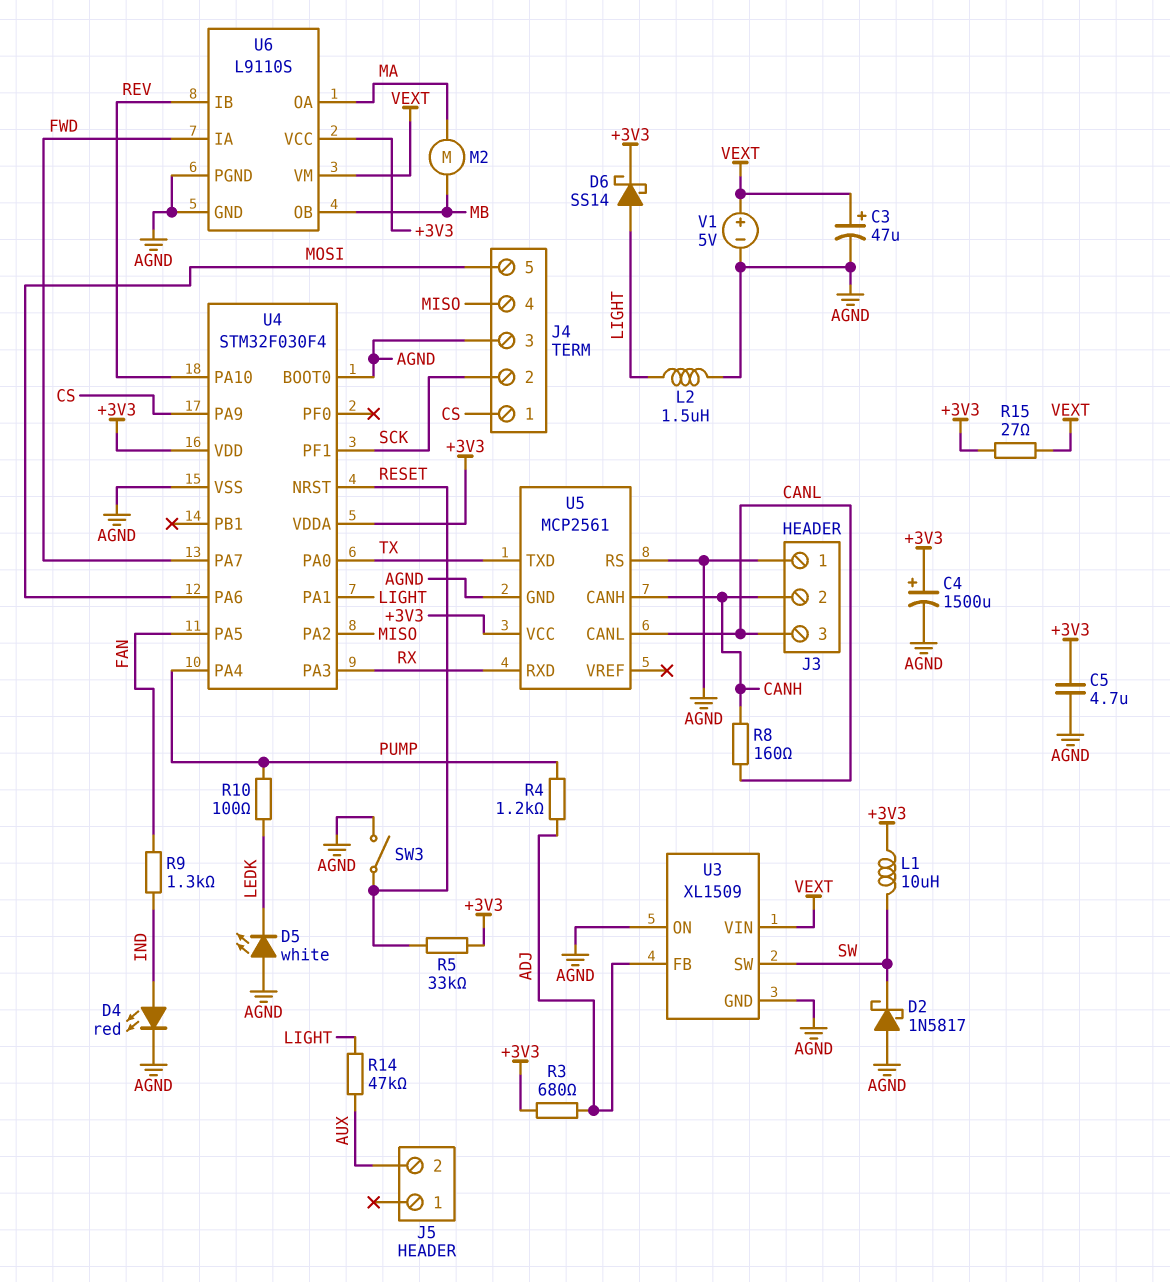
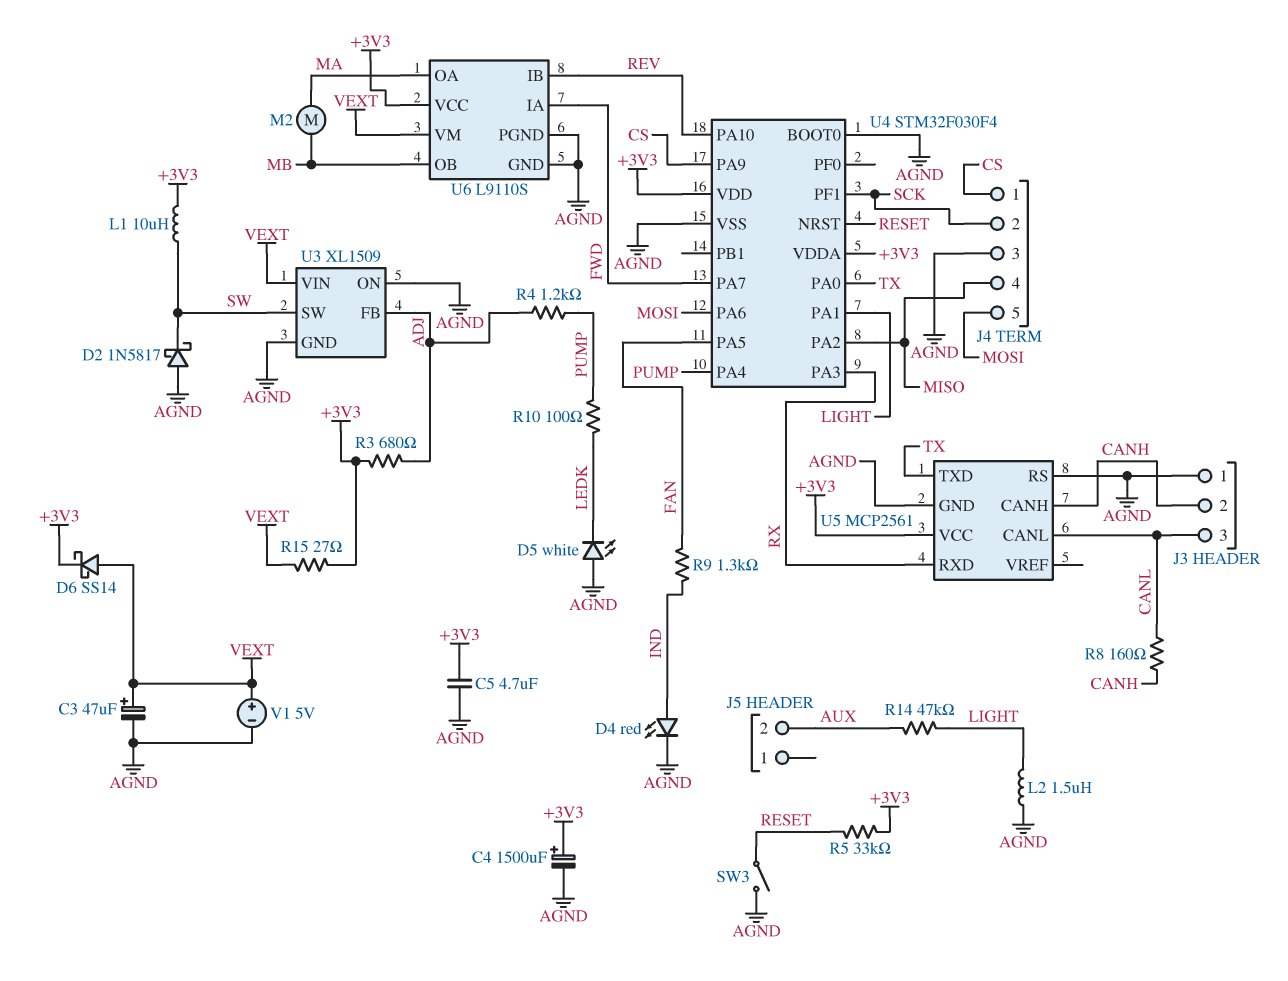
D6: schottky SS14 (A LIGHT, K +3V3) -> schottky SS14 (A VEXT, K +3V3)

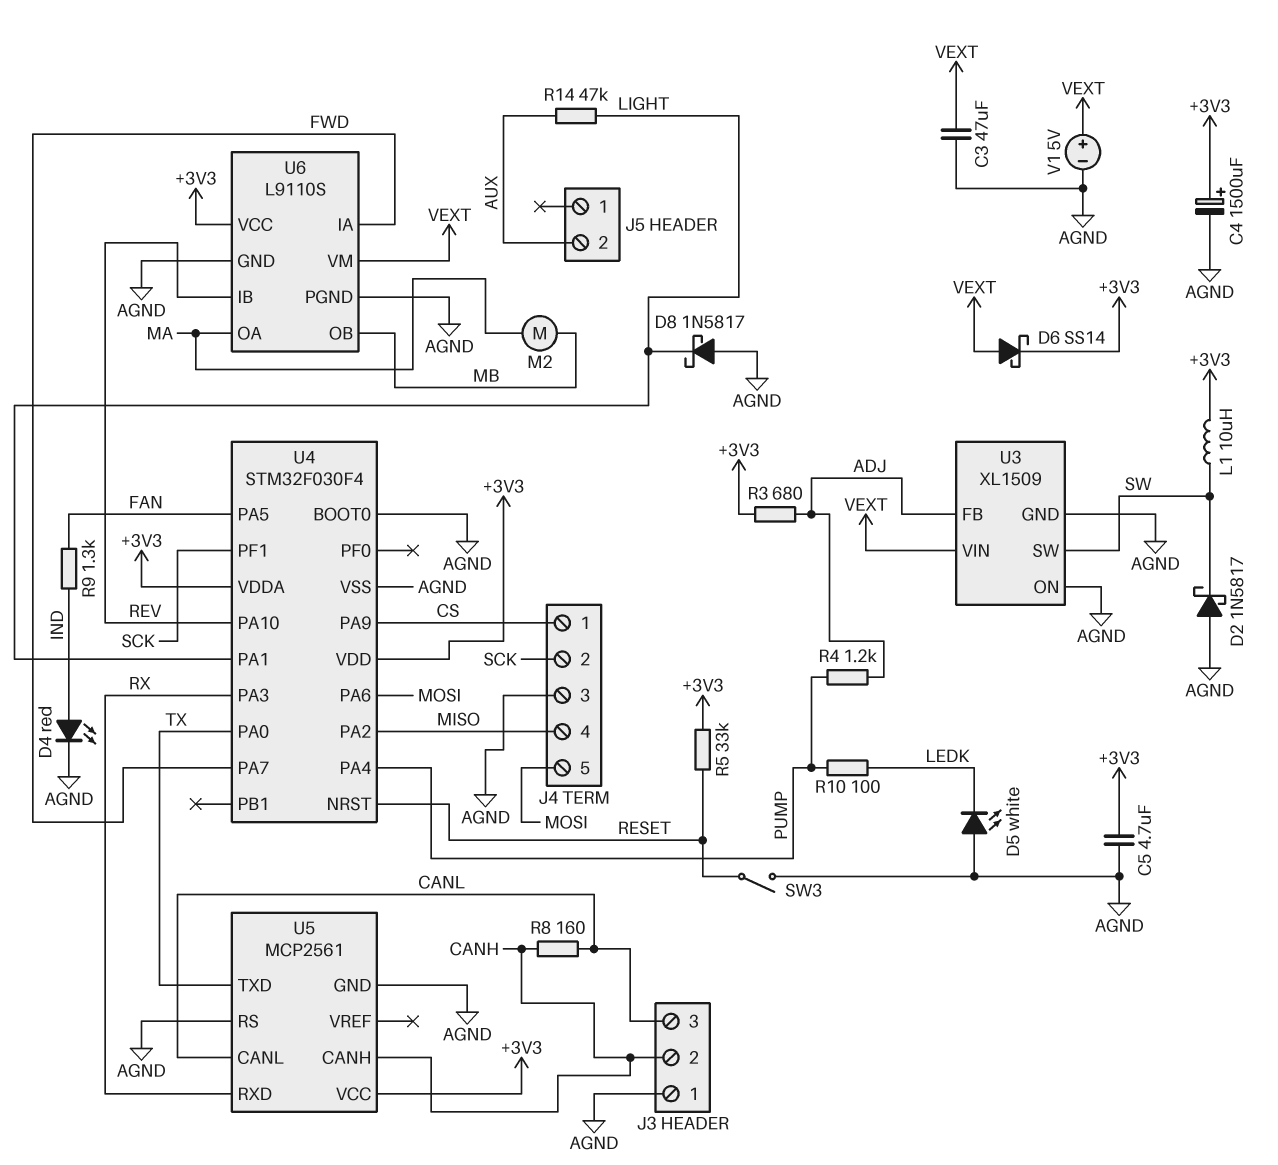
C3: 47uF (plus VEXT, minus AGND) -> 47uF (AGND, VEXT)
D8: none -> schottky 1N5817 (A AGND, K LIGHT)
L2: 1.5uH (AGND, LIGHT) -> none
R15: 27 (+3V3, VEXT) -> none

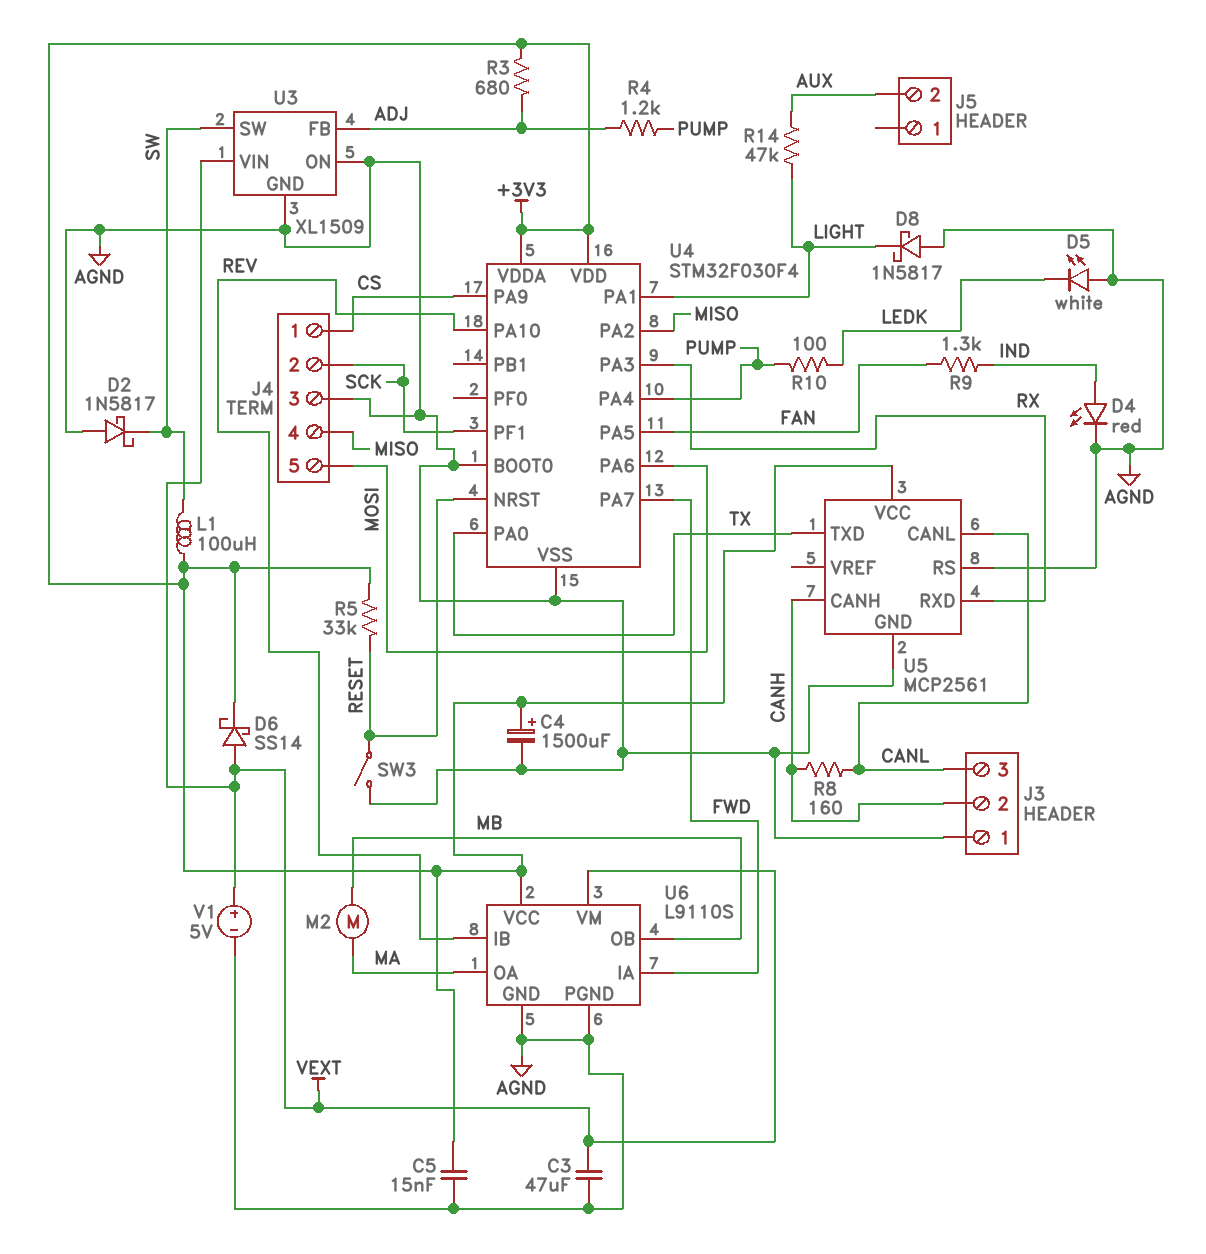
C5: 4.7uF (+3V3, AGND) -> 15nF (+3V3, AGND)
L1: 10uH (+3V3, SW) -> 100uH (+3V3, SW)

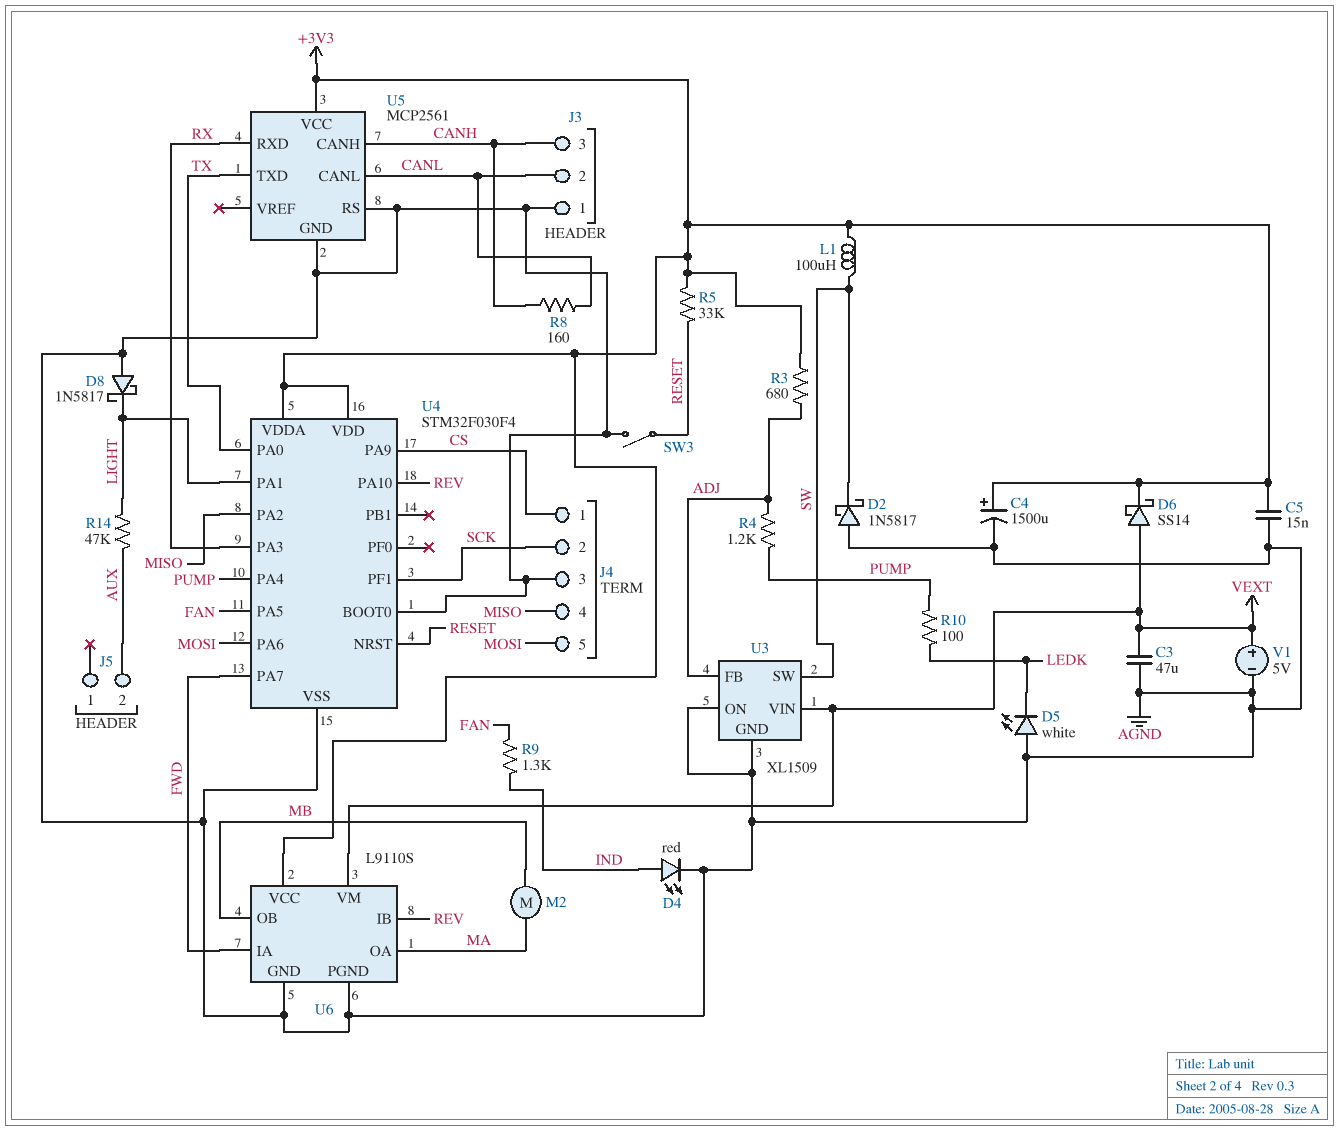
J3 pin 2: CANH -> CANL
J3 pin 3: CANL -> CANH

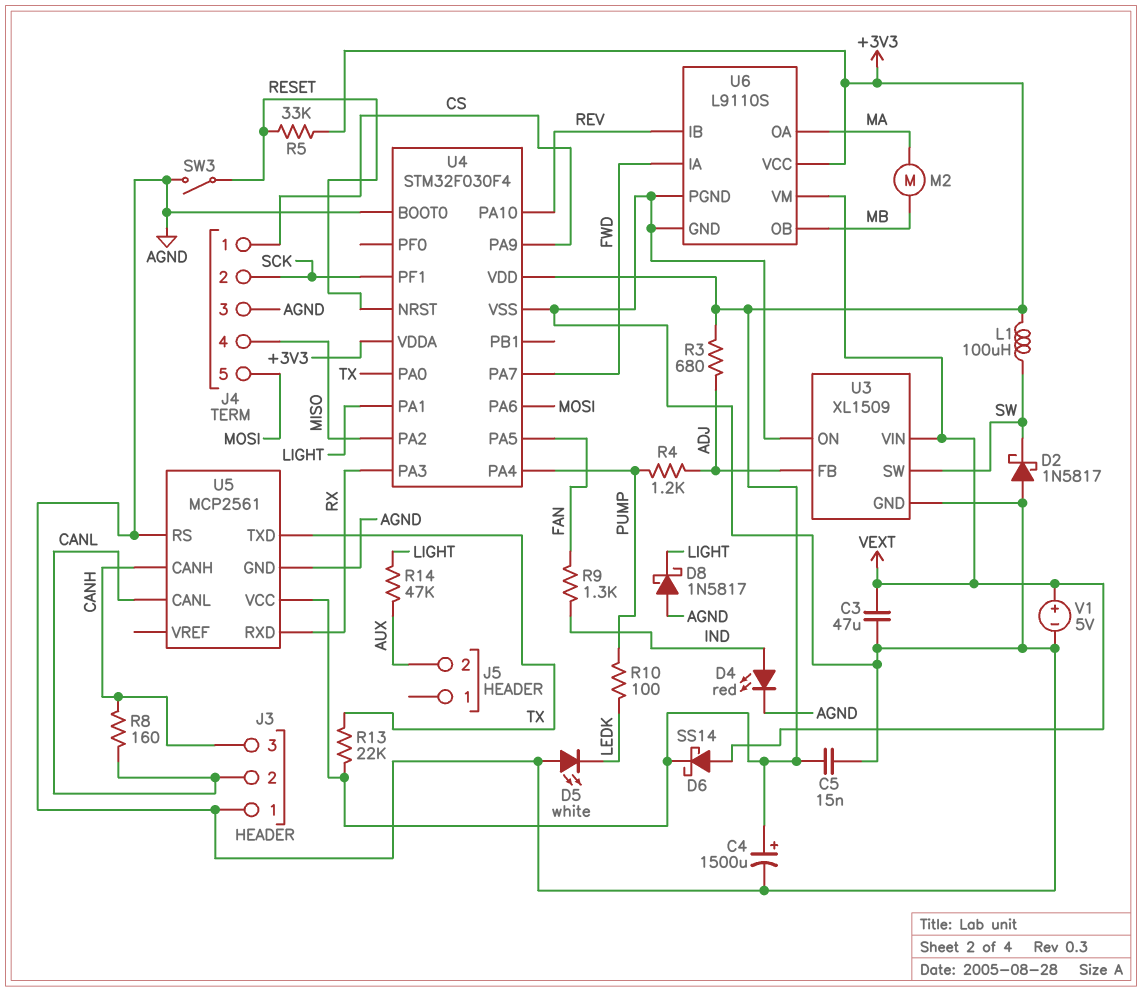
R13: none -> 22k (+3V3, TX)

